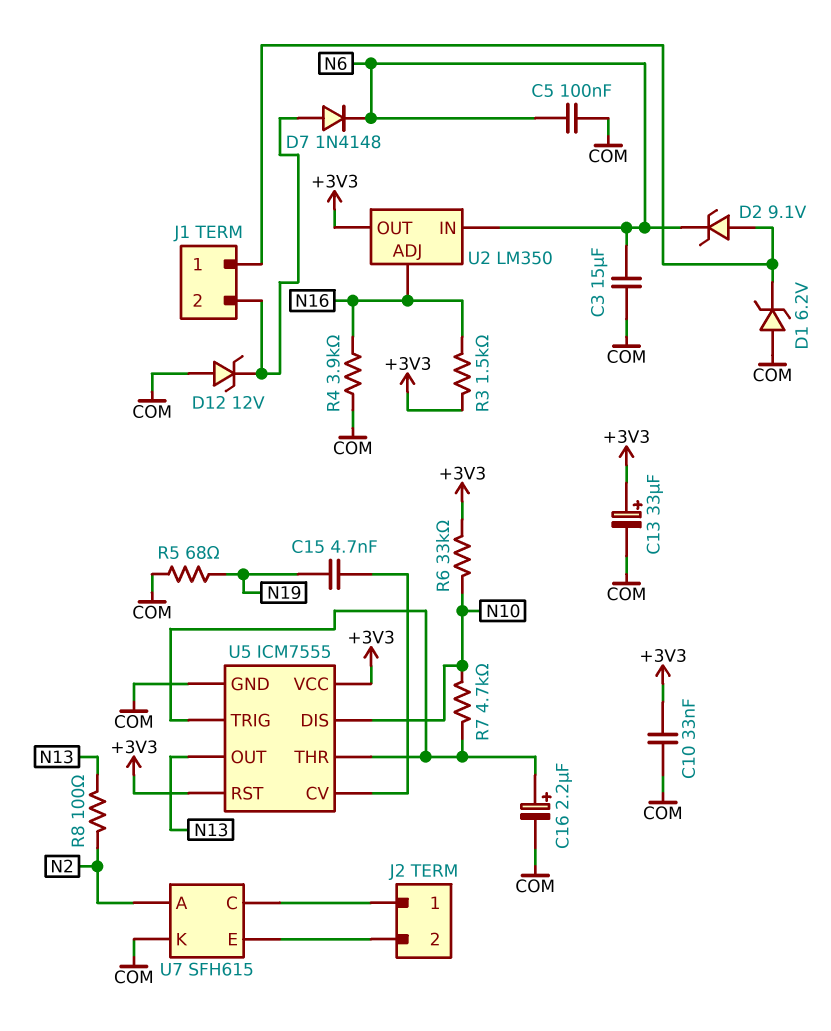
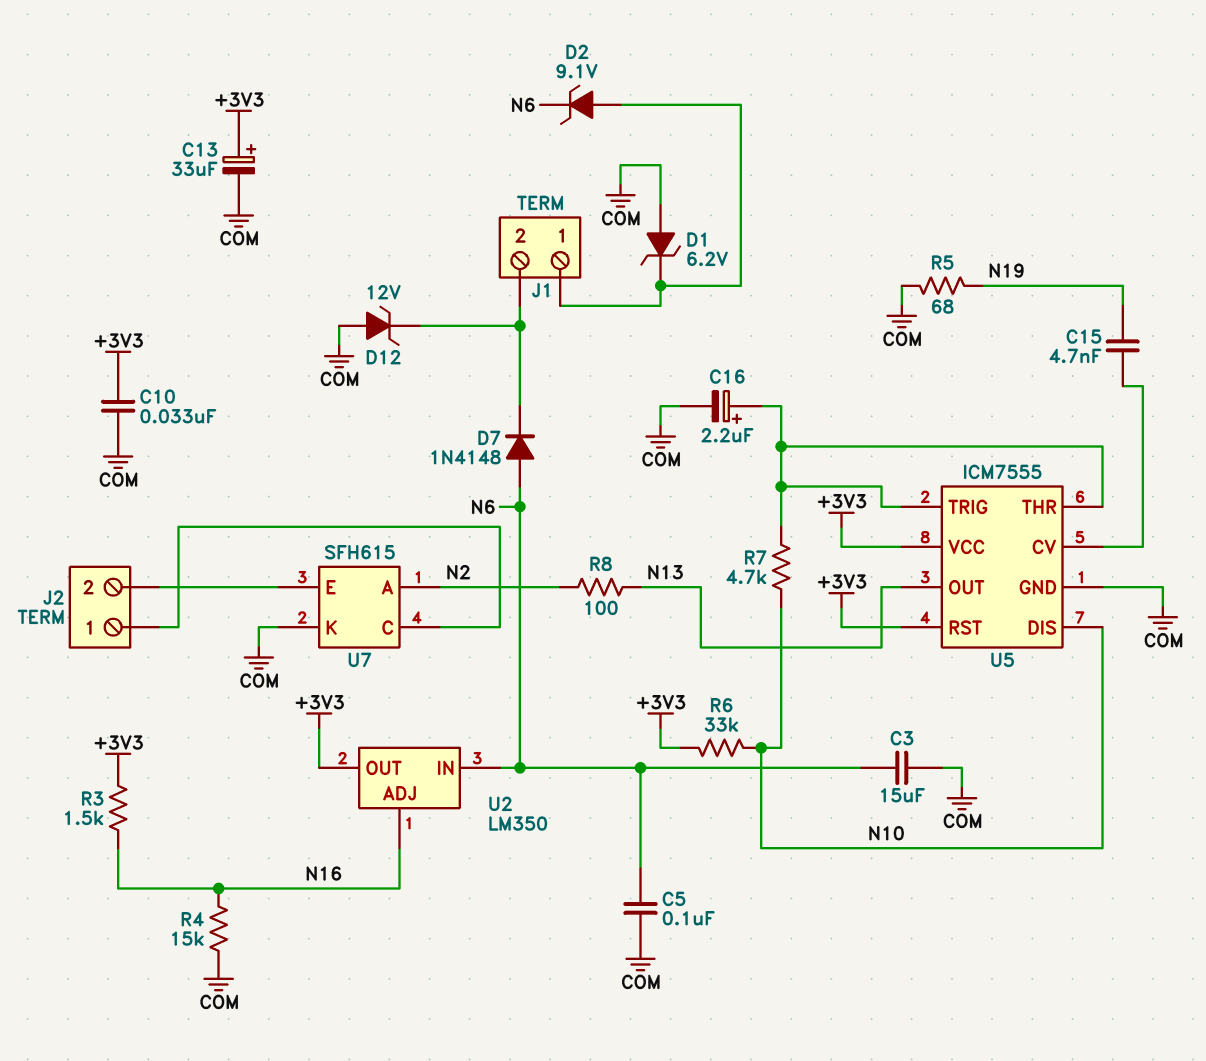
D7: diode 1N4148 (A J1/2, K N6) -> diode 1N4148 (A N6, K J1/2)
R4: 3.9k (COM, N16) -> 15k (COM, N16)

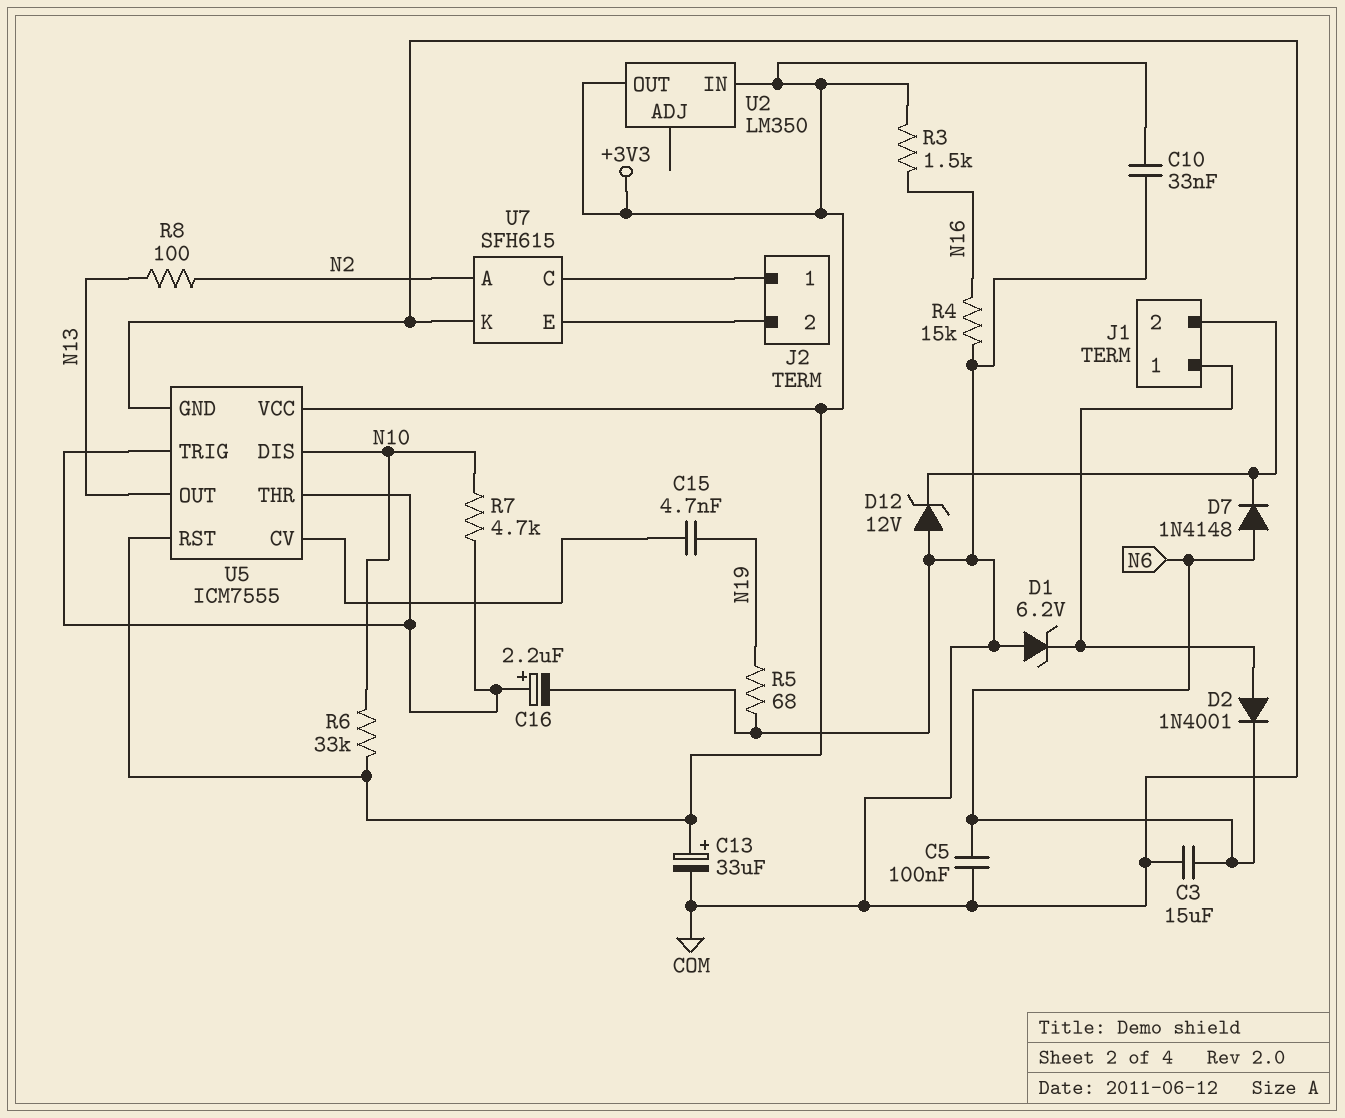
D2: zener 9.1V (A J1/1, K N6) -> diode 1N4001 (A J1/1, K N6)
U2 pin ADJ: N16 -> none
U2 pin IN: N6 -> +3V3

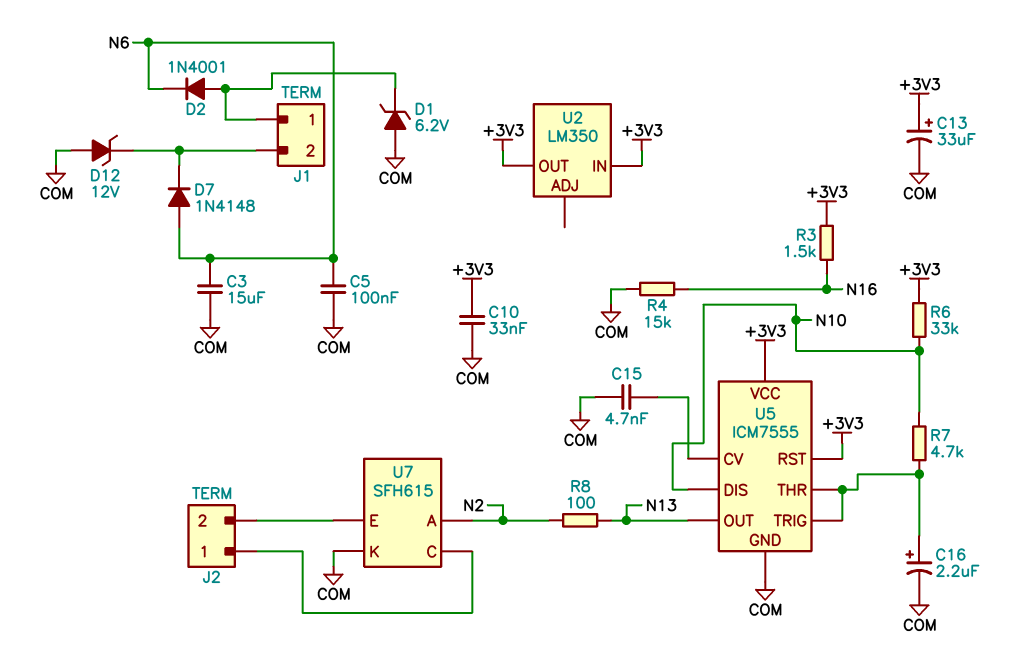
C15: 4.7nF (N19, U5/CV) -> 4.7nF (COM, U5/CV)
R5: 68 (COM, N19) -> none

